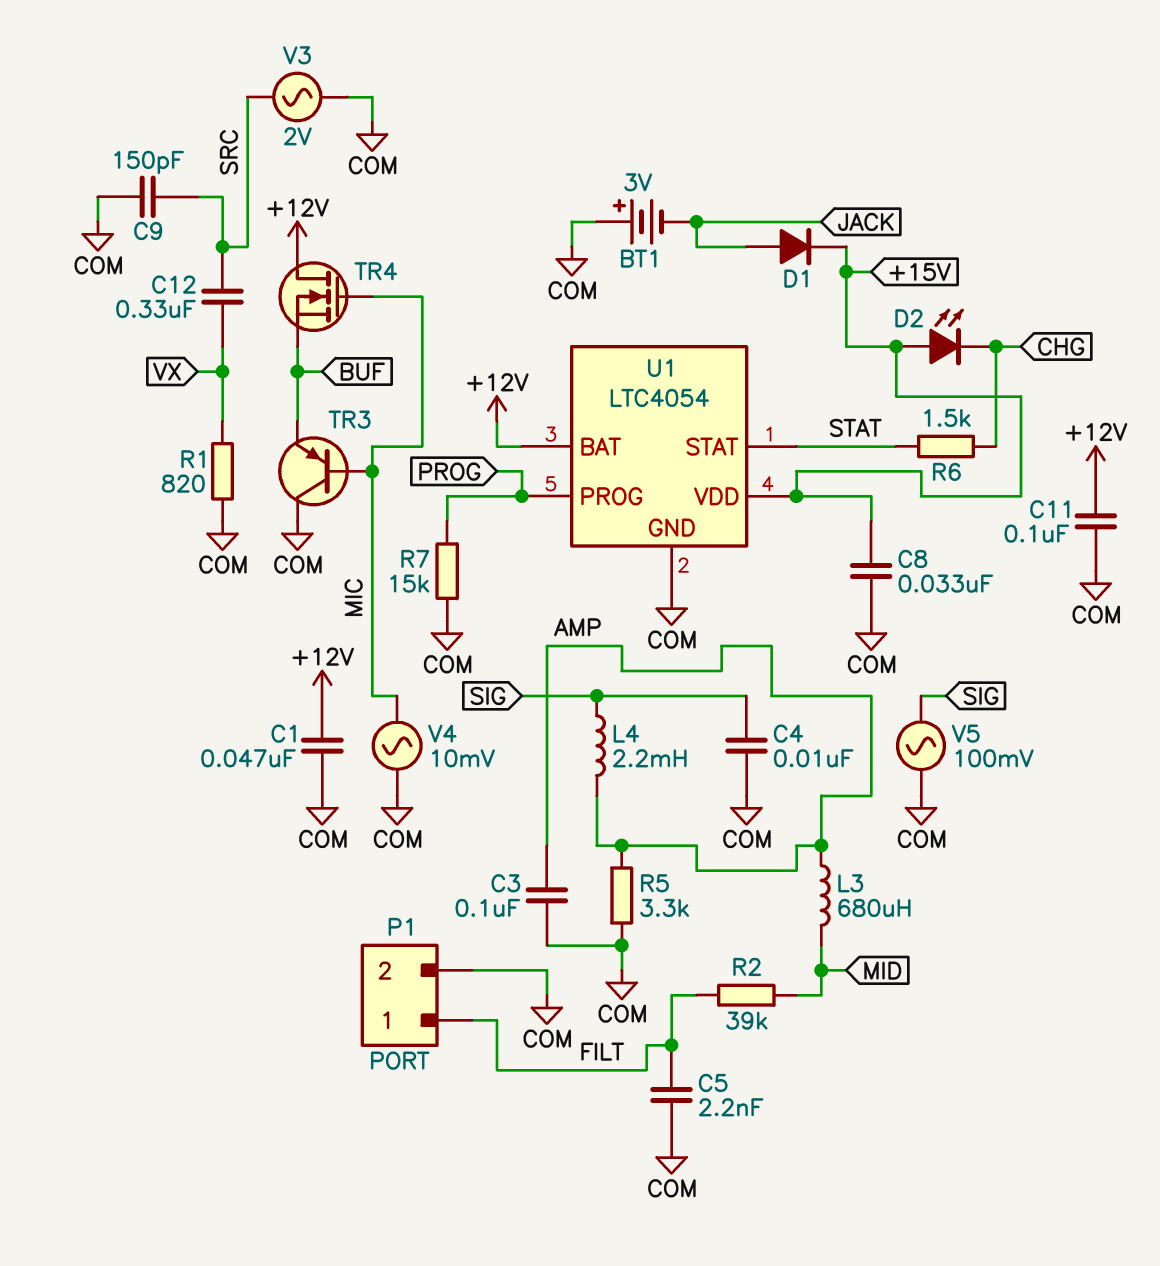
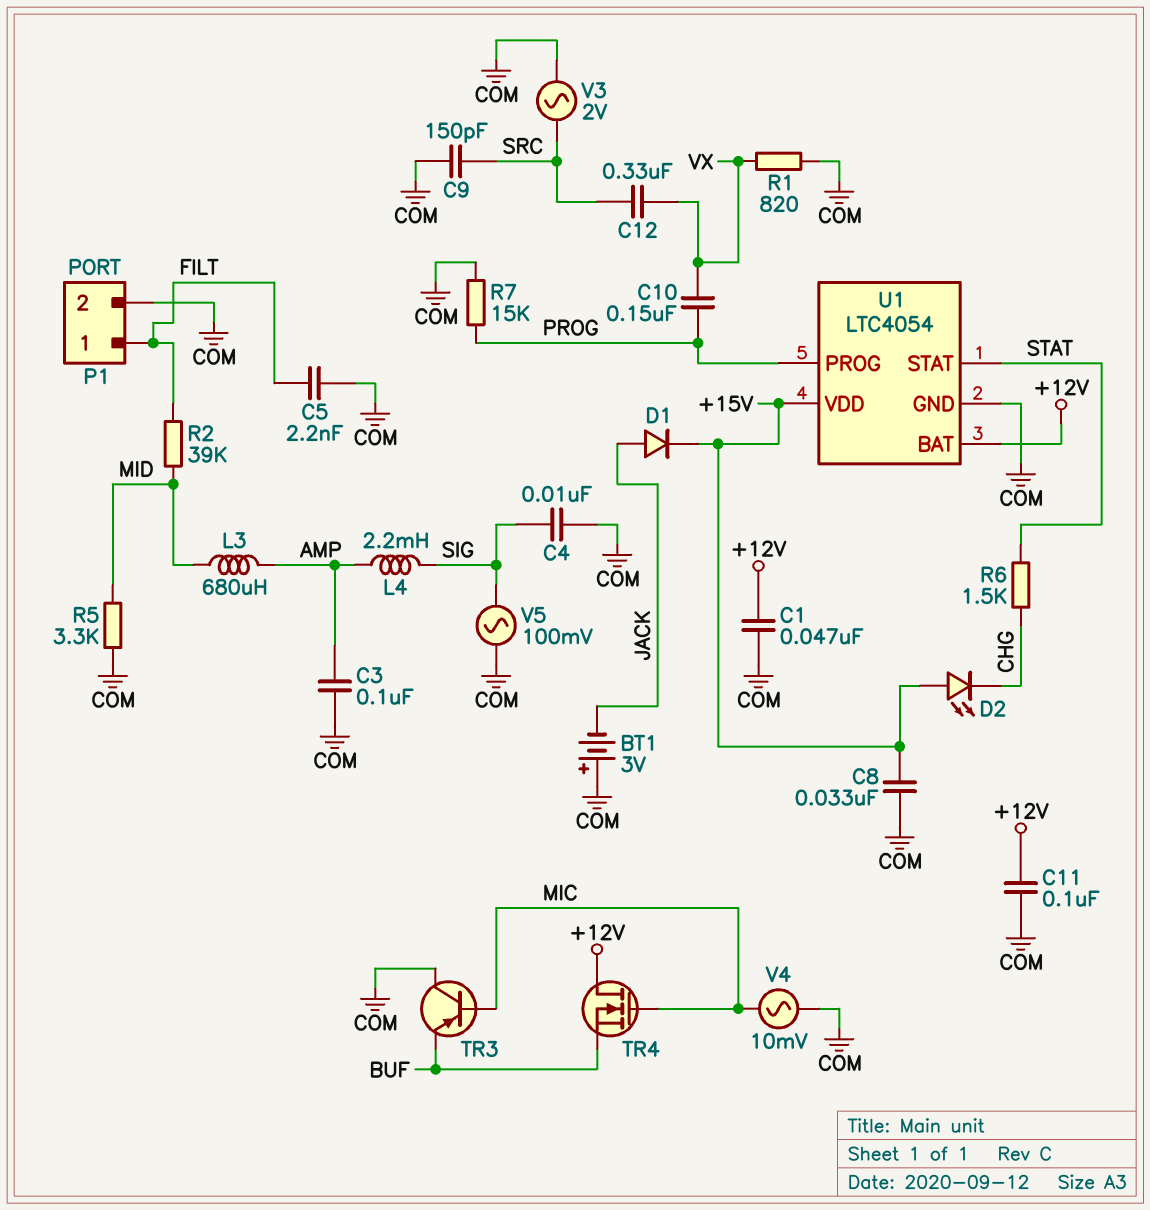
C10: none -> 150nF (PROG, VX)
R5: 3.3k (AMP, COM) -> 3.3k (COM, MID)

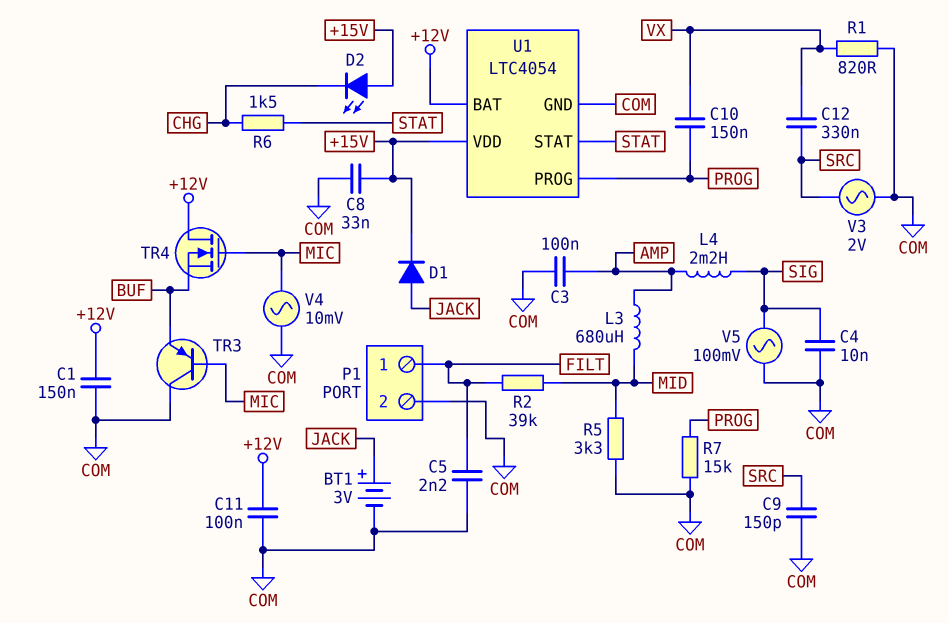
BT1: 3V (plus COM, minus JACK) -> 3V (plus JACK, minus COM)
C1: 47nF (+12V, COM) -> 150nF (+12V, COM)

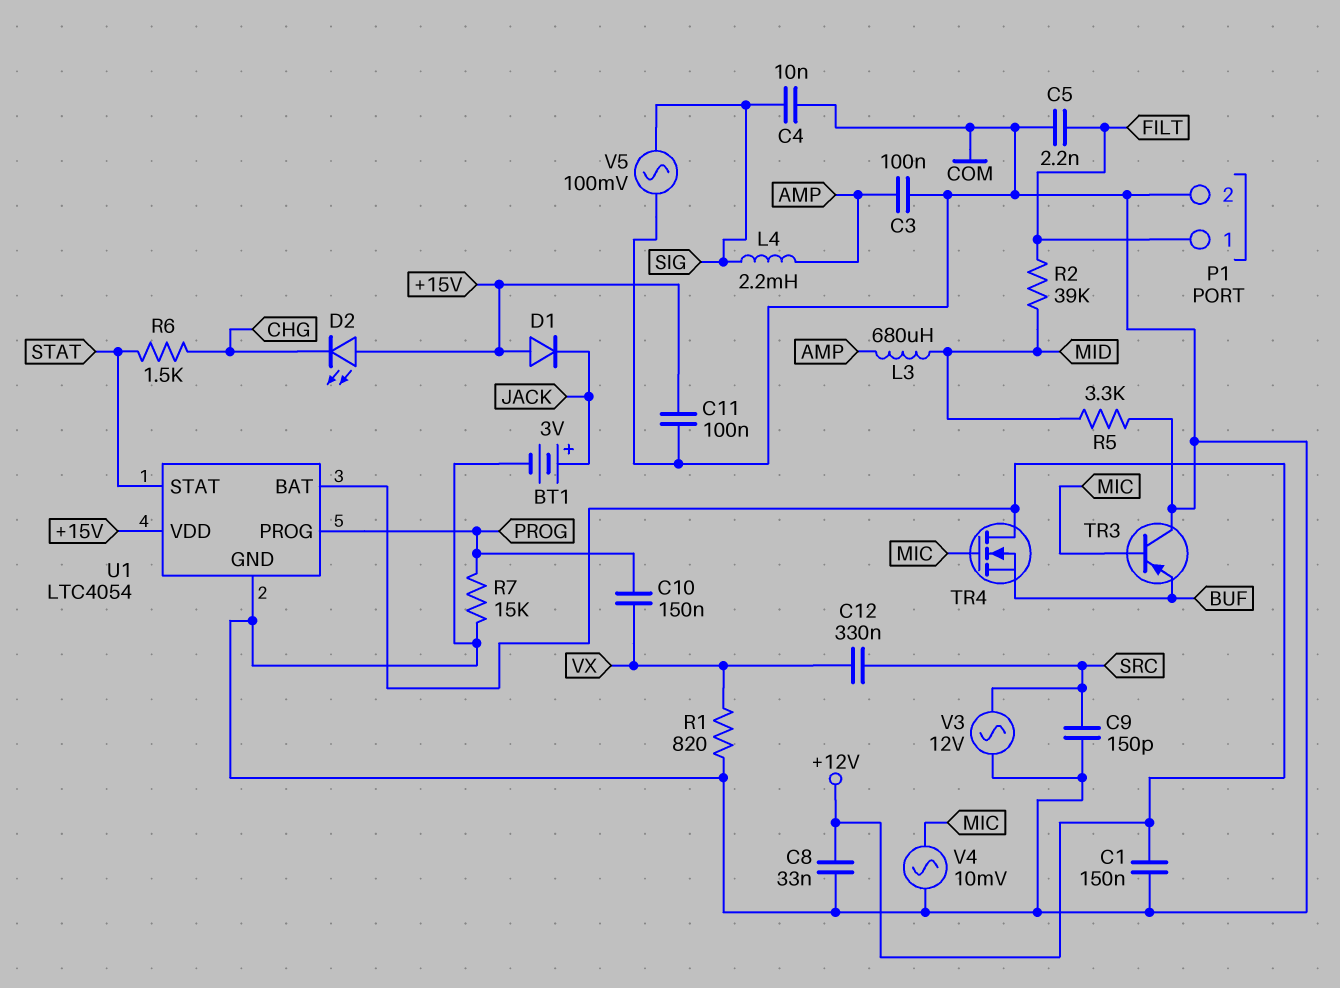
C8: 33nF (+15V, COM) -> 33nF (+12V, COM)
C11: 100nF (+12V, COM) -> 100nF (+15V, COM)
D1: diode (A JACK, K +15V) -> diode (A +15V, K JACK)
V3: AC 2V (COM, SRC) -> AC 12V (COM, SRC)

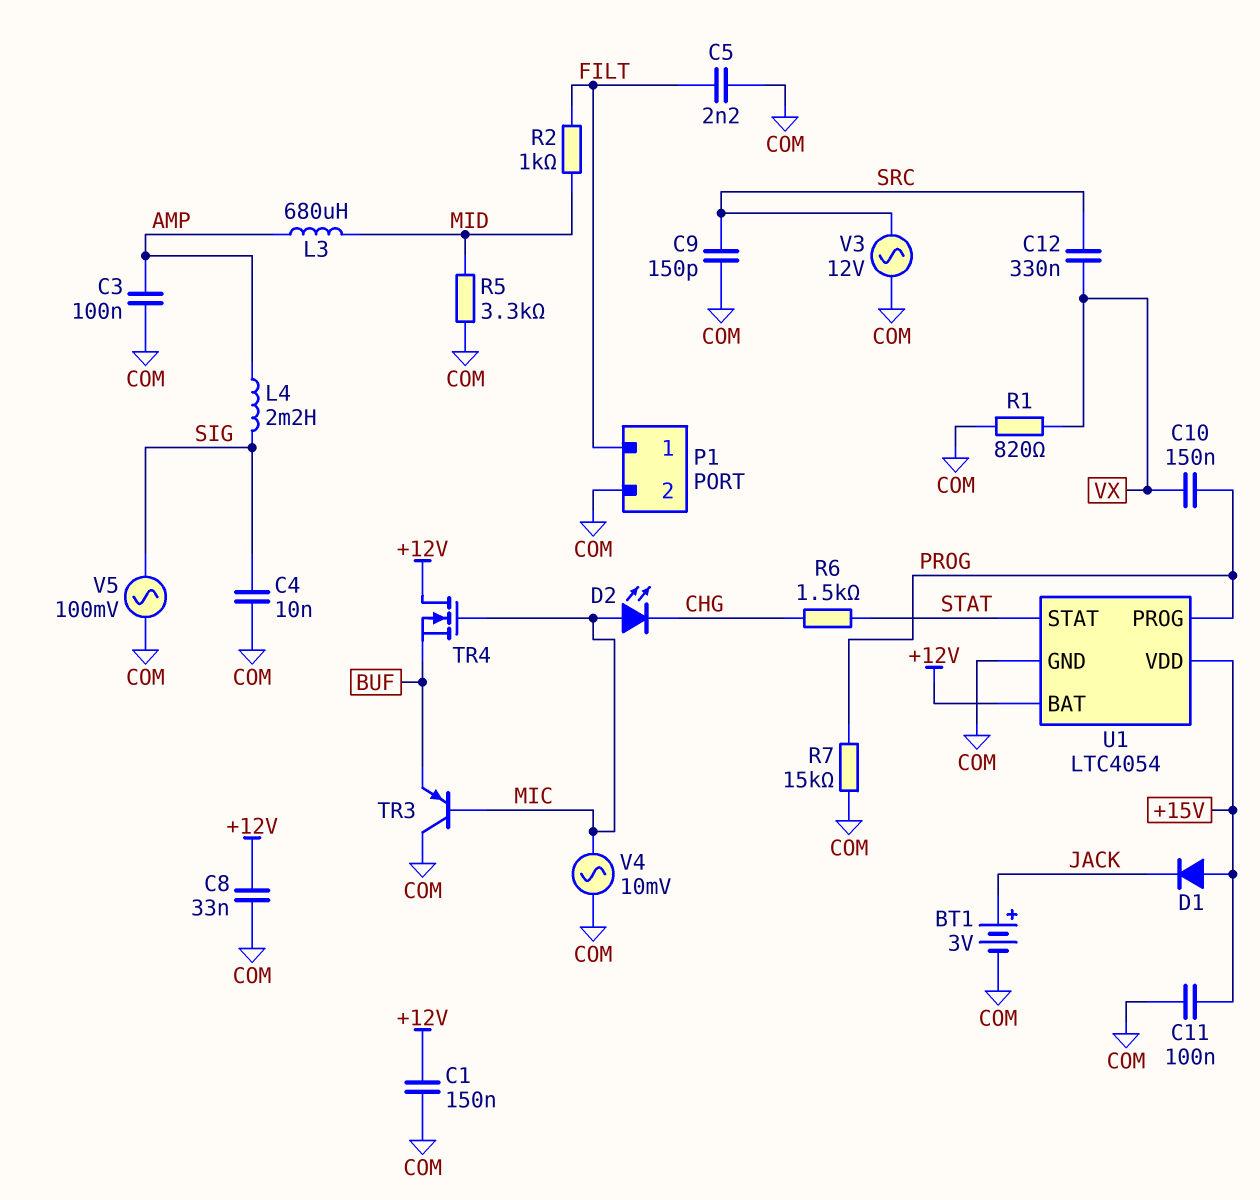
D2: LED (A +15V, K CHG) -> LED (A MIC, K CHG)
R2: 39k (FILT, MID) -> 1k (FILT, MID)

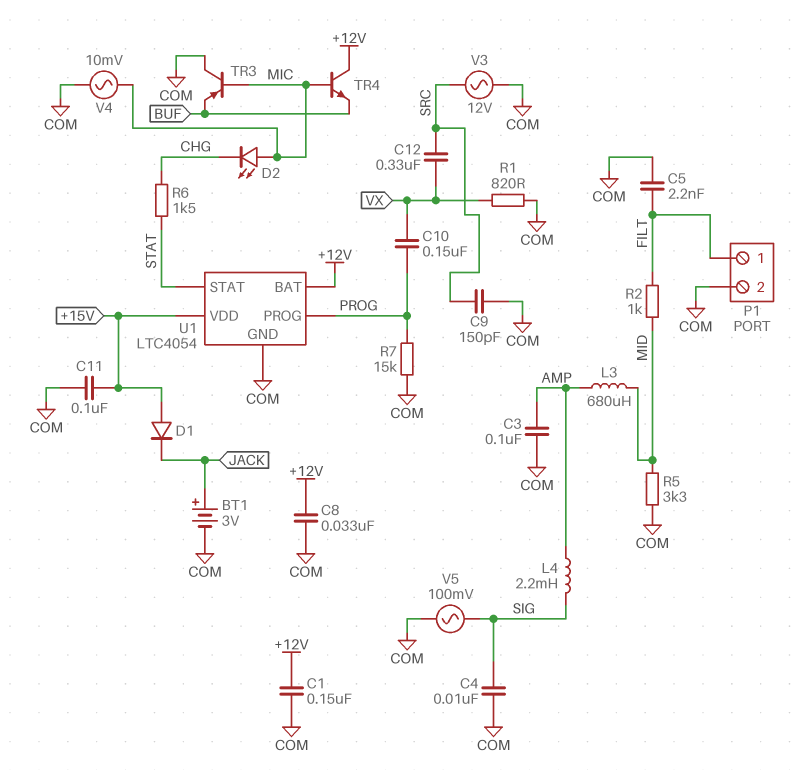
TR4: NMOS (G MIC, D +12V, S BUF) -> NPN (B MIC, C +12V, E BUF)

